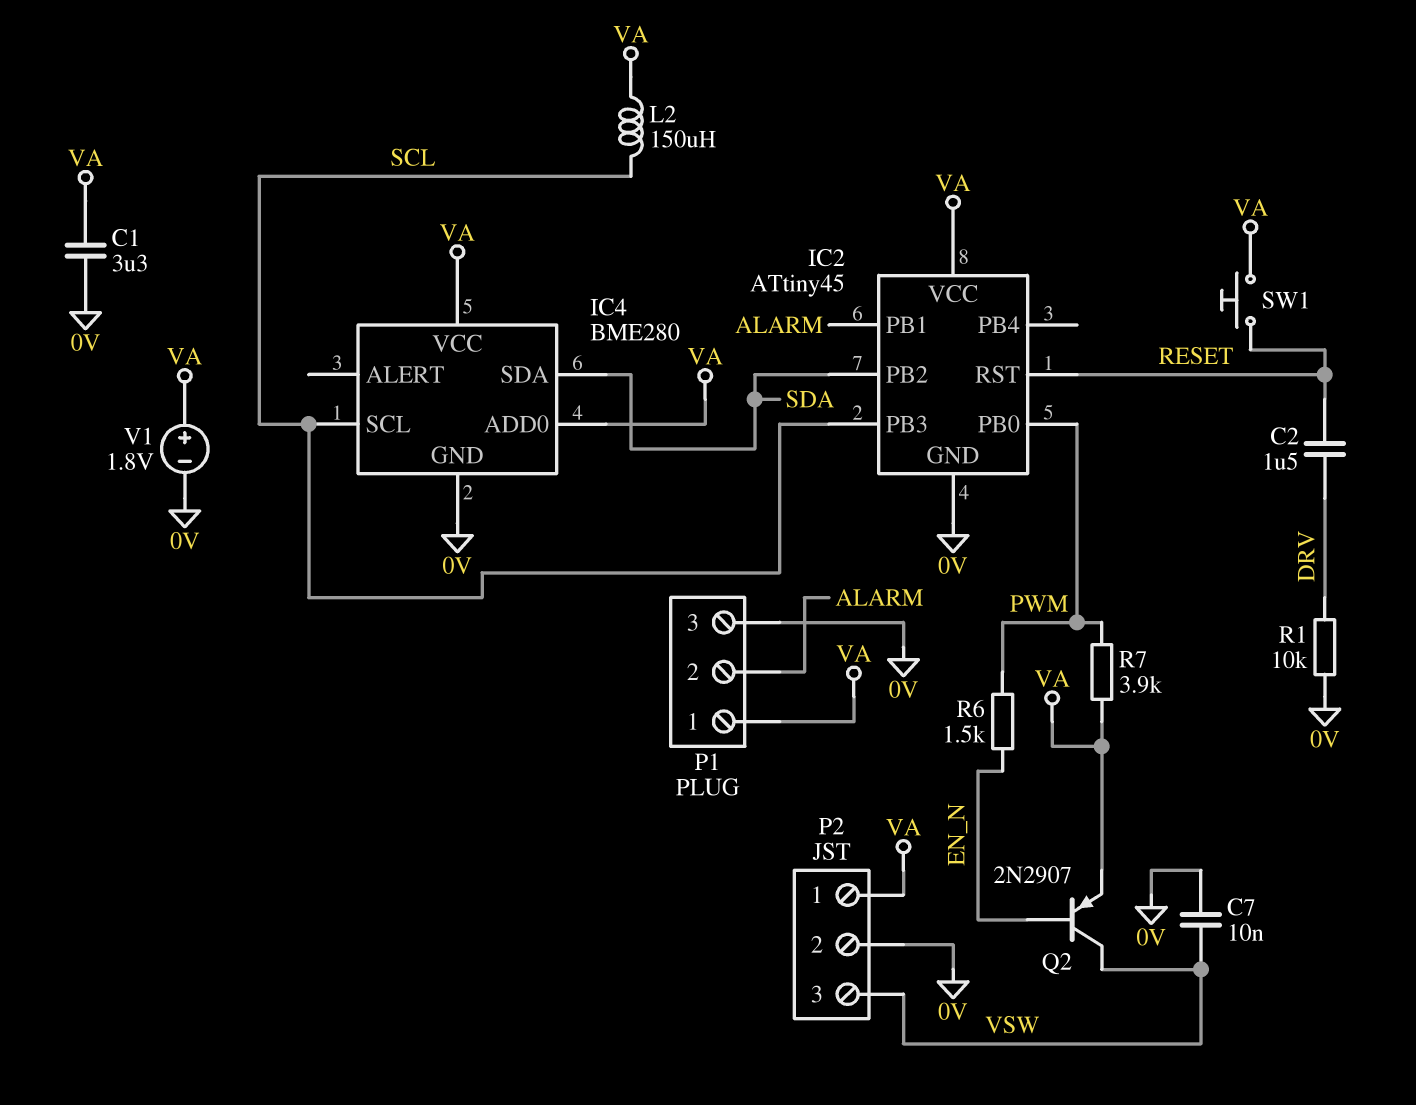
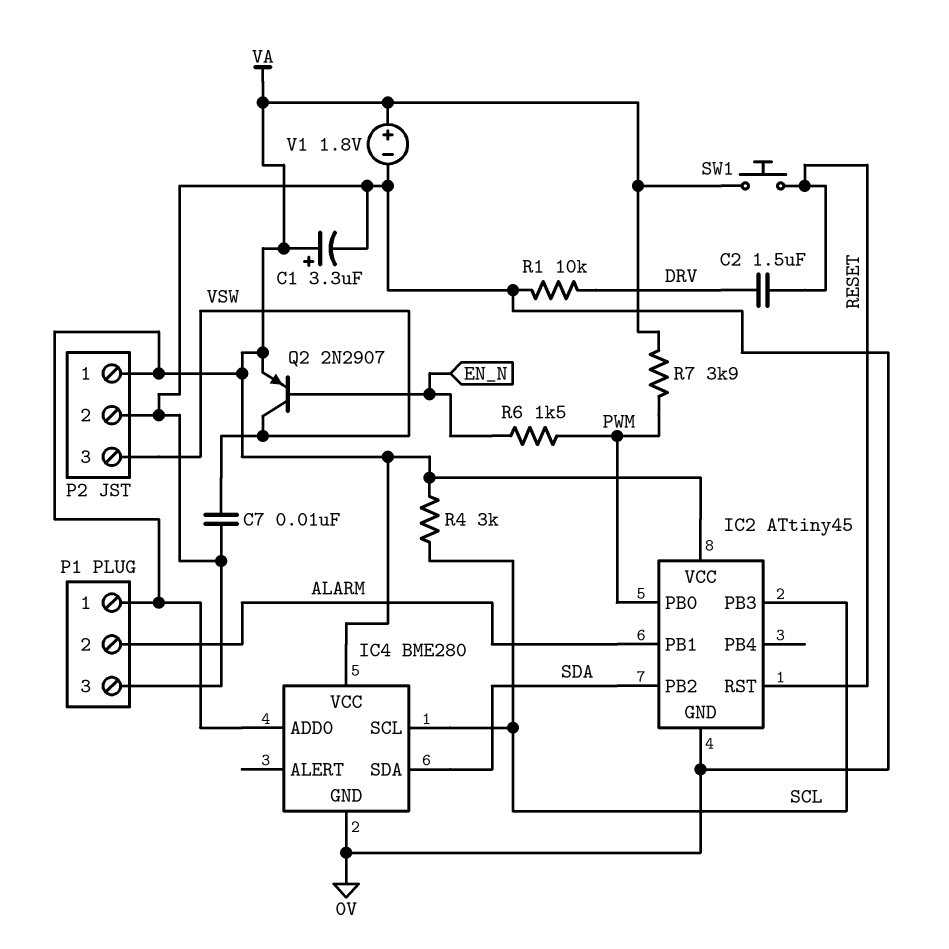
C1: 3.3uF (0V, VA) -> 3.3uF (plus VA, minus 0V)
L2: 150uH (SCL, VA) -> none
R4: none -> 3k (SCL, VA)

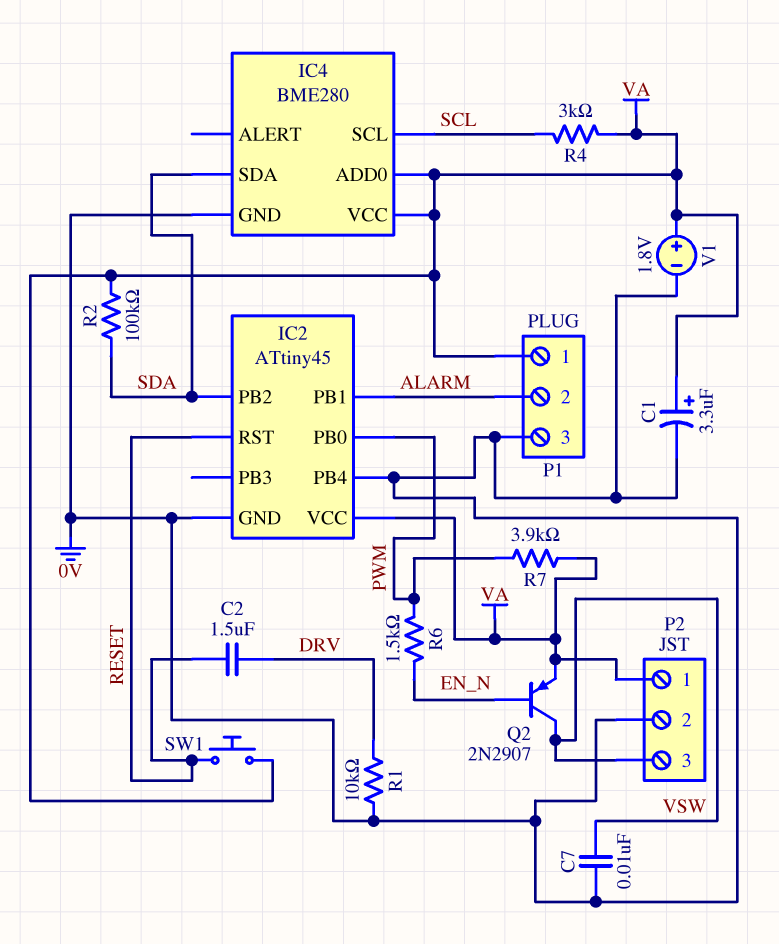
IC2 pin PB3: SCL -> none
IC2 pin PB4: none -> 0V
R2: none -> 100k (SDA, VA)

